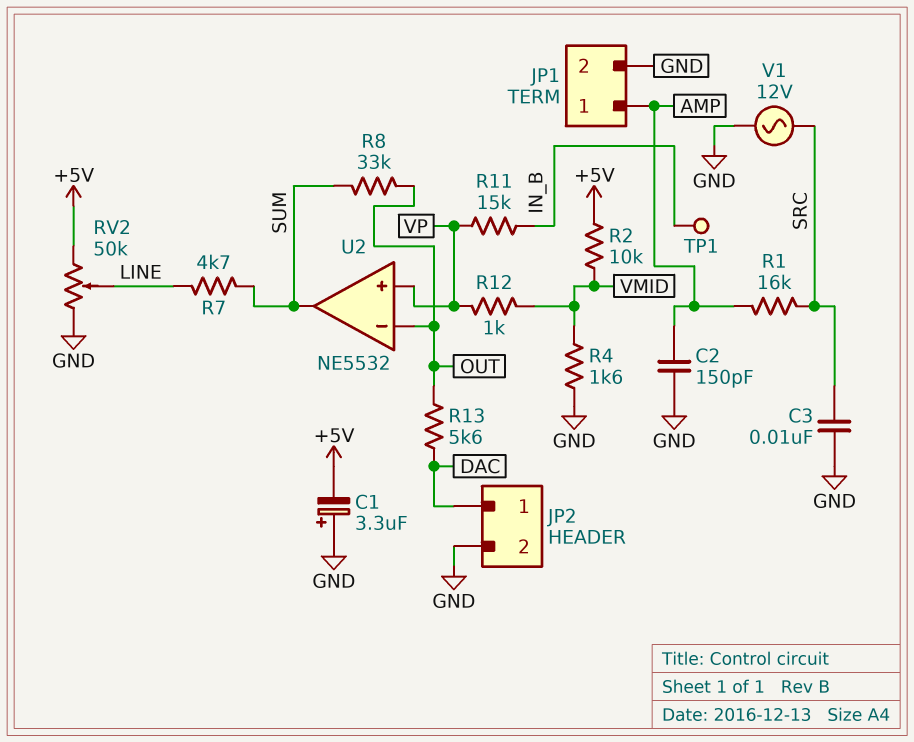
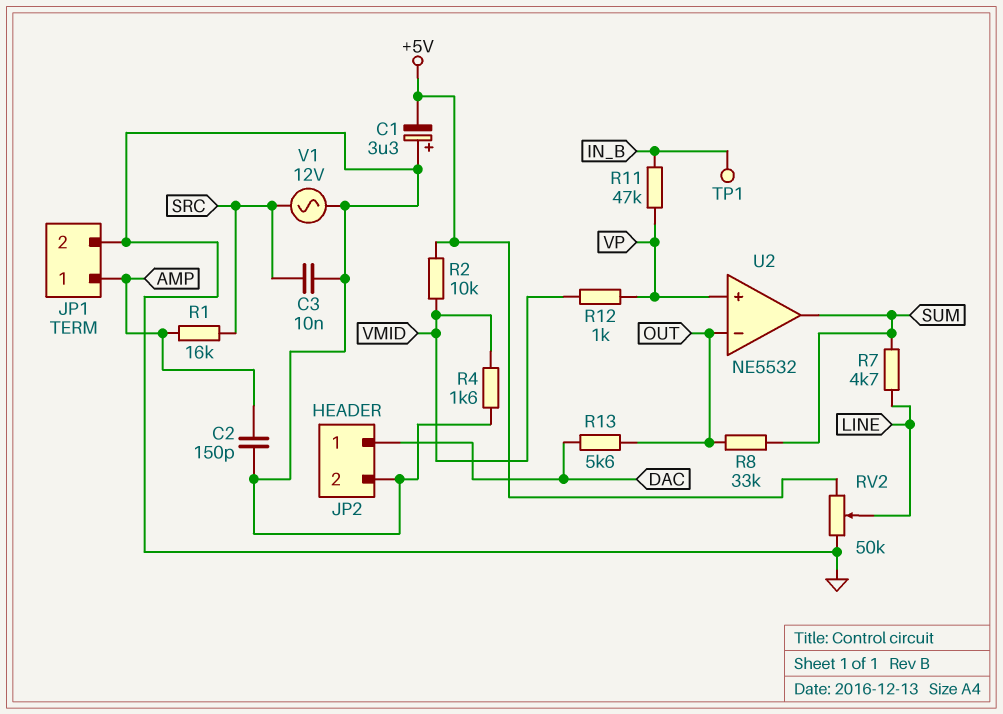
R11: 15k (IN_B, VP) -> 47k (IN_B, VP)

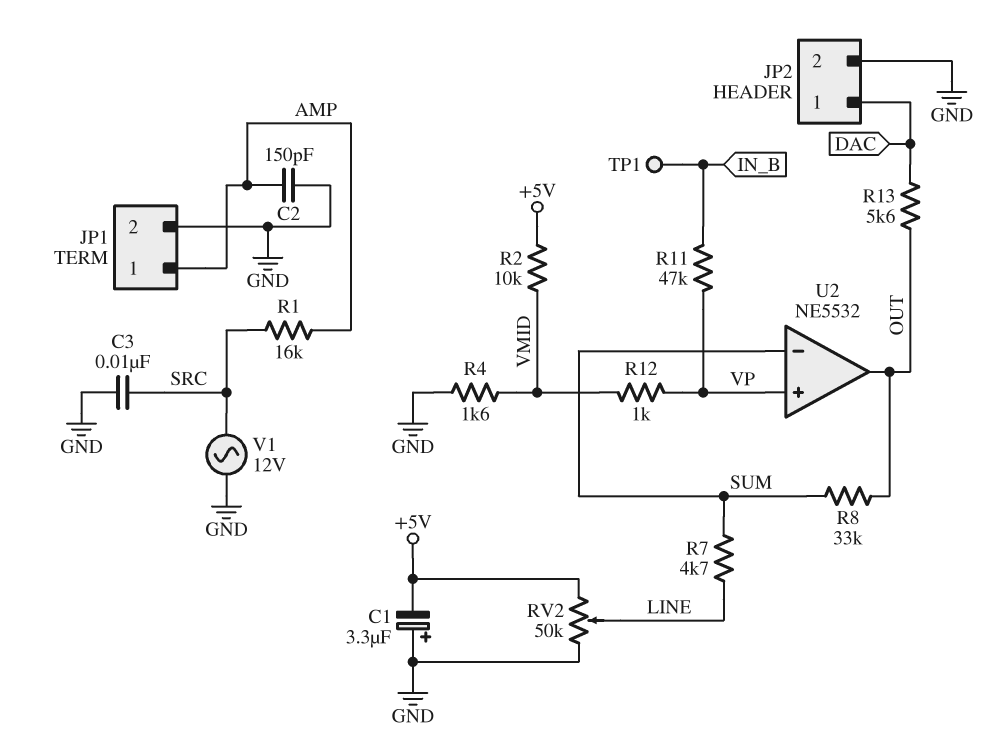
U2 pin in-: OUT -> SUM
U2 pin out: SUM -> OUT

